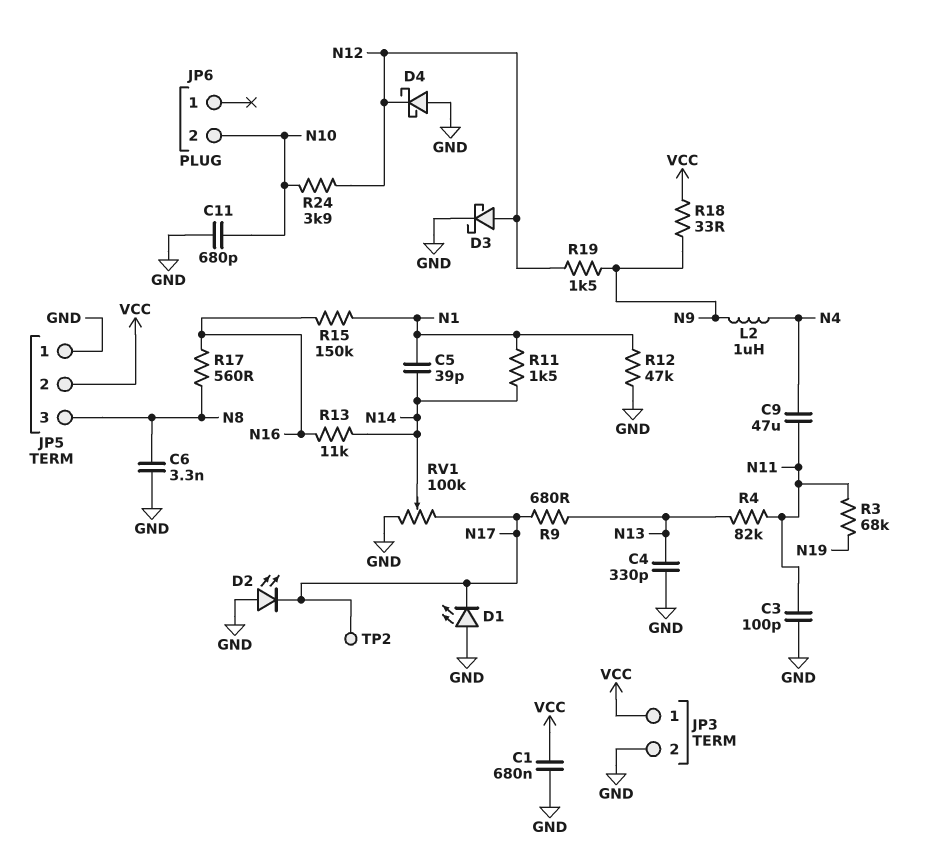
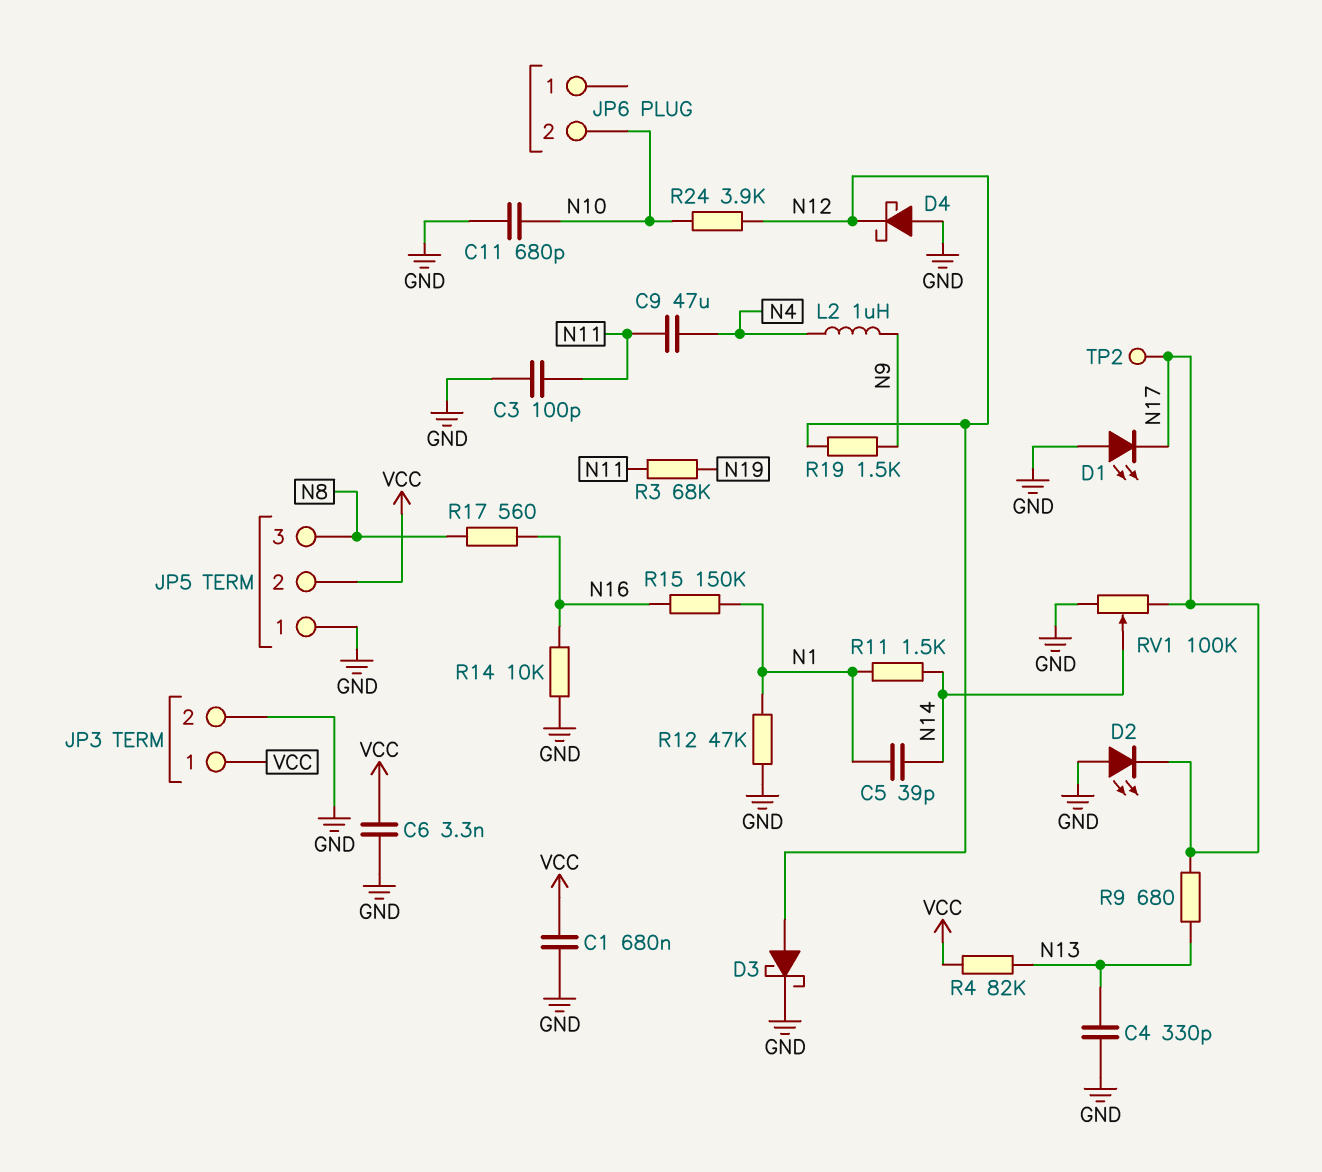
C6: 3.3nF (GND, N8) -> 3.3nF (GND, VCC)
R4: 82k (N11, N13) -> 82k (N13, VCC)
R13: 11k (N14, N16) -> none
R14: none -> 10k (GND, N16)
R18: 33 (N9, VCC) -> none

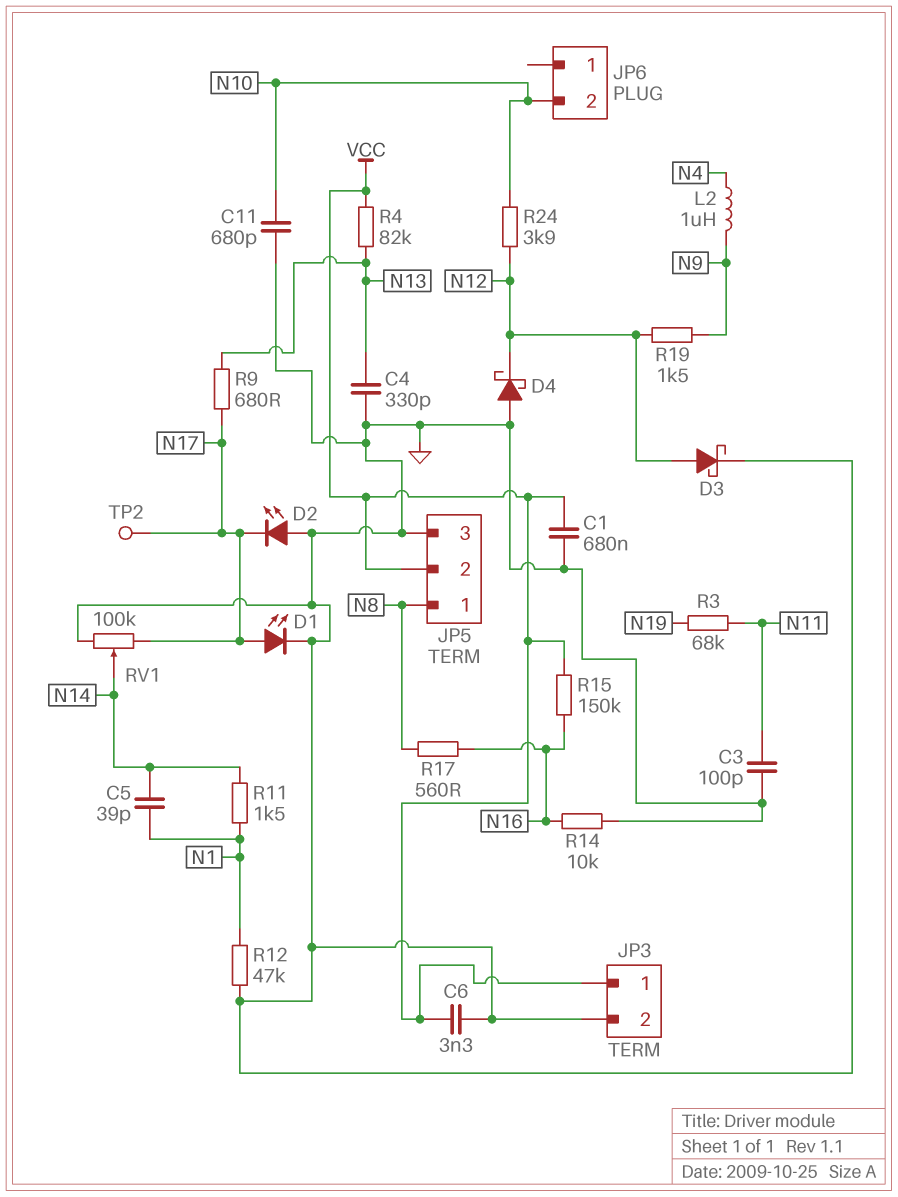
C9: 47uF (N4, N11) -> none
D1: LED (A GND, K N17) -> LED (A N17, K GND)
JP5 pin 1: GND -> N8
JP5 pin 3: N8 -> GND
R15: 150k (N1, N16) -> 150k (N16, VCC)

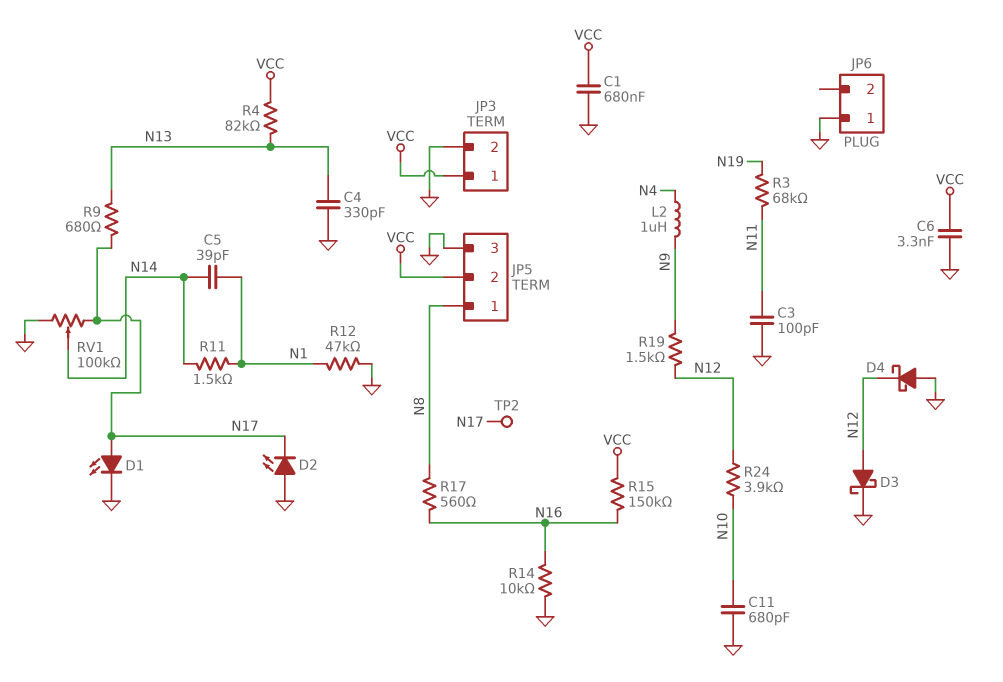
JP6 pin 1: none -> GND
JP6 pin 2: N10 -> none

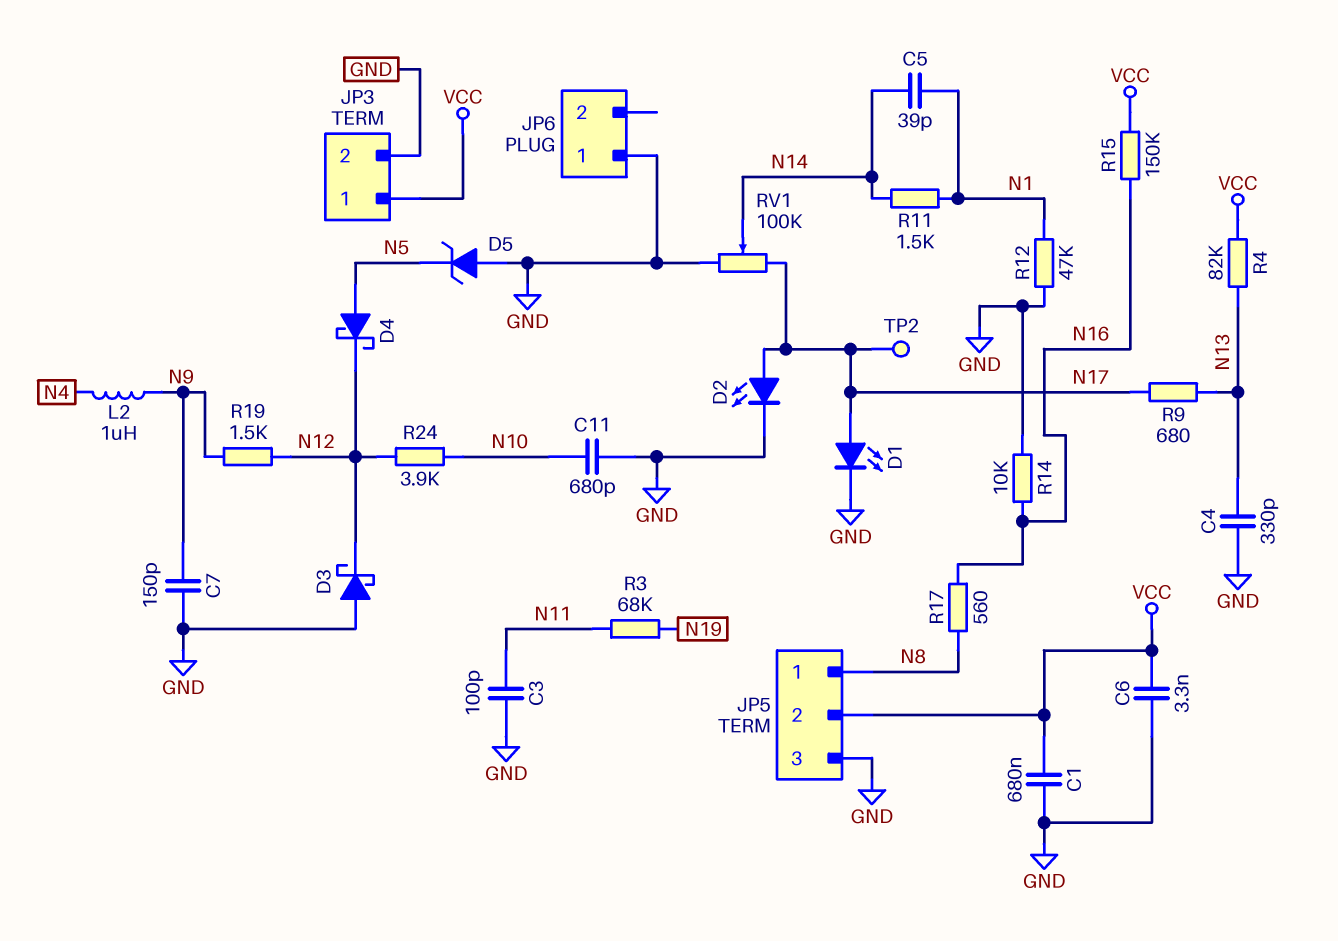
C7: none -> 150pF (GND, N9)
D2: LED (A GND, K N17) -> LED (A N17, K GND)
D3: schottky (A N12, K GND) -> schottky (A GND, K N12)
D4: schottky (A GND, K N12) -> schottky (A N5, K N12)
D5: none -> zener (A GND, K N5)

